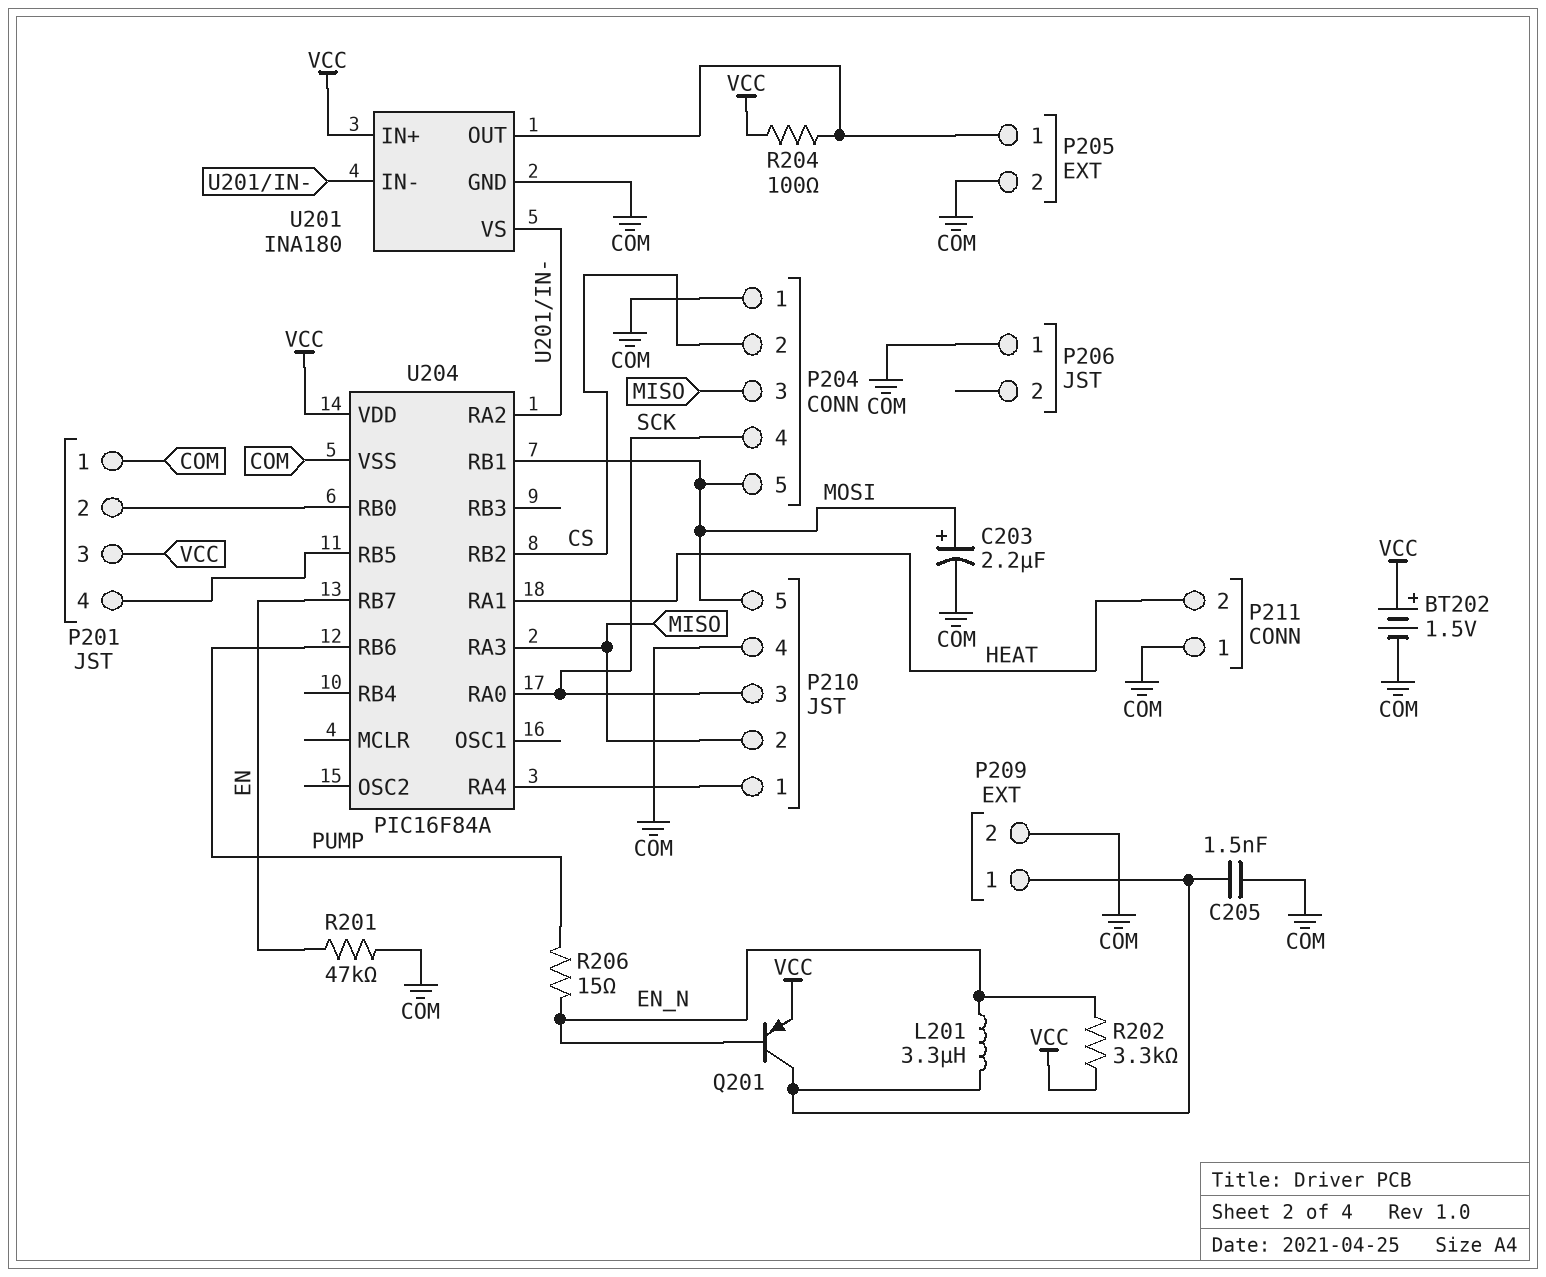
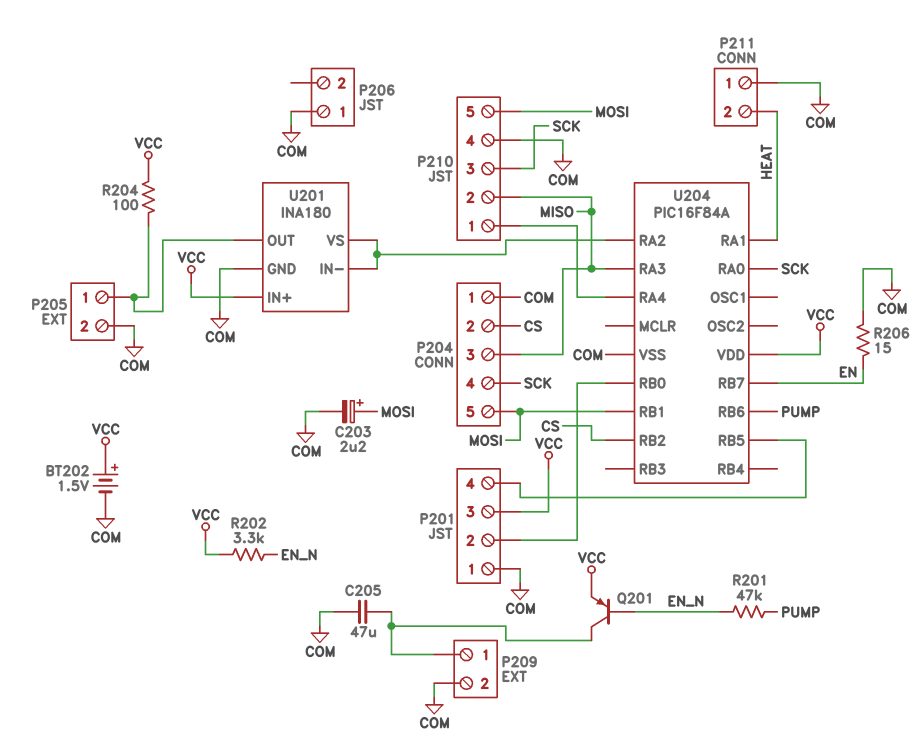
C205: 1.5nF (COM, P209/1) -> 47uF (COM, P209/1)
L201: 3.3uH (EN_N, P209/1) -> none
R201: 47k (COM, EN) -> 47k (EN_N, PUMP)
R206: 15 (EN_N, PUMP) -> 15 (COM, EN)

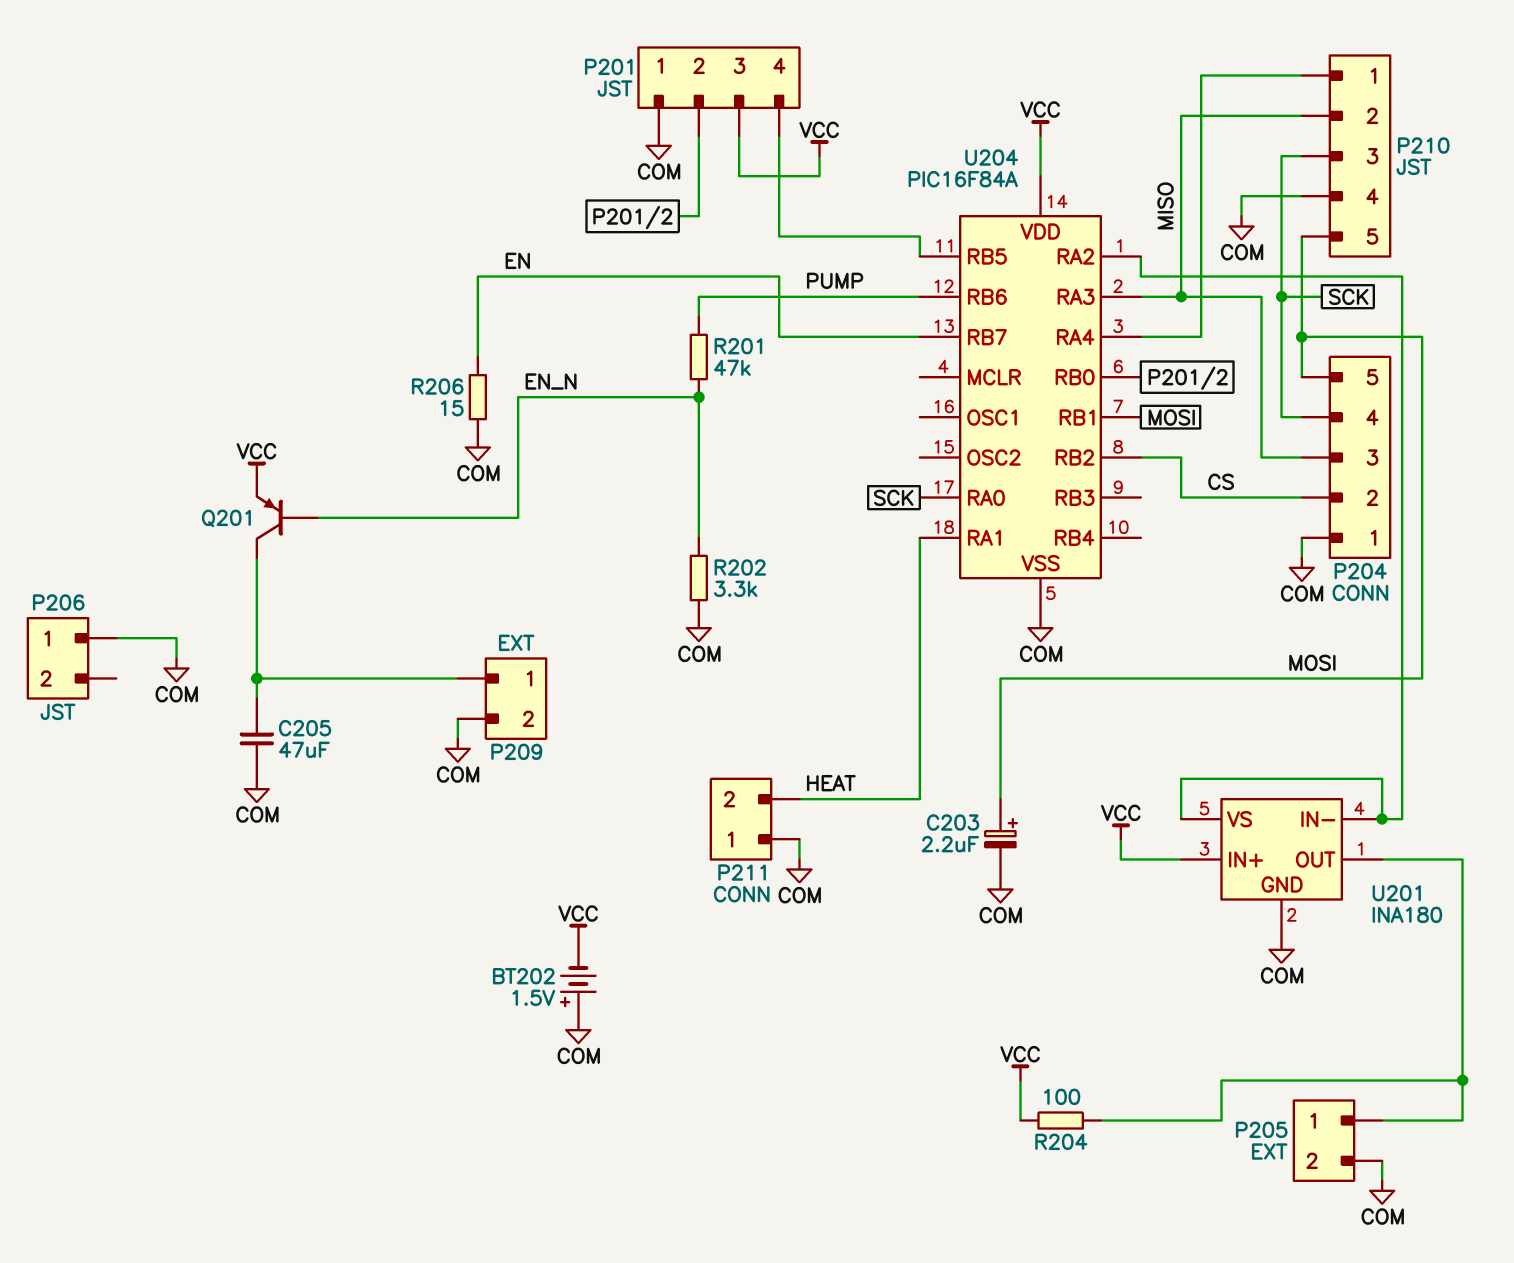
BT202: 1.5V (plus VCC, minus COM) -> 1.5V (plus COM, minus VCC)
R202: 3.3k (EN_N, VCC) -> 3.3k (COM, EN_N)

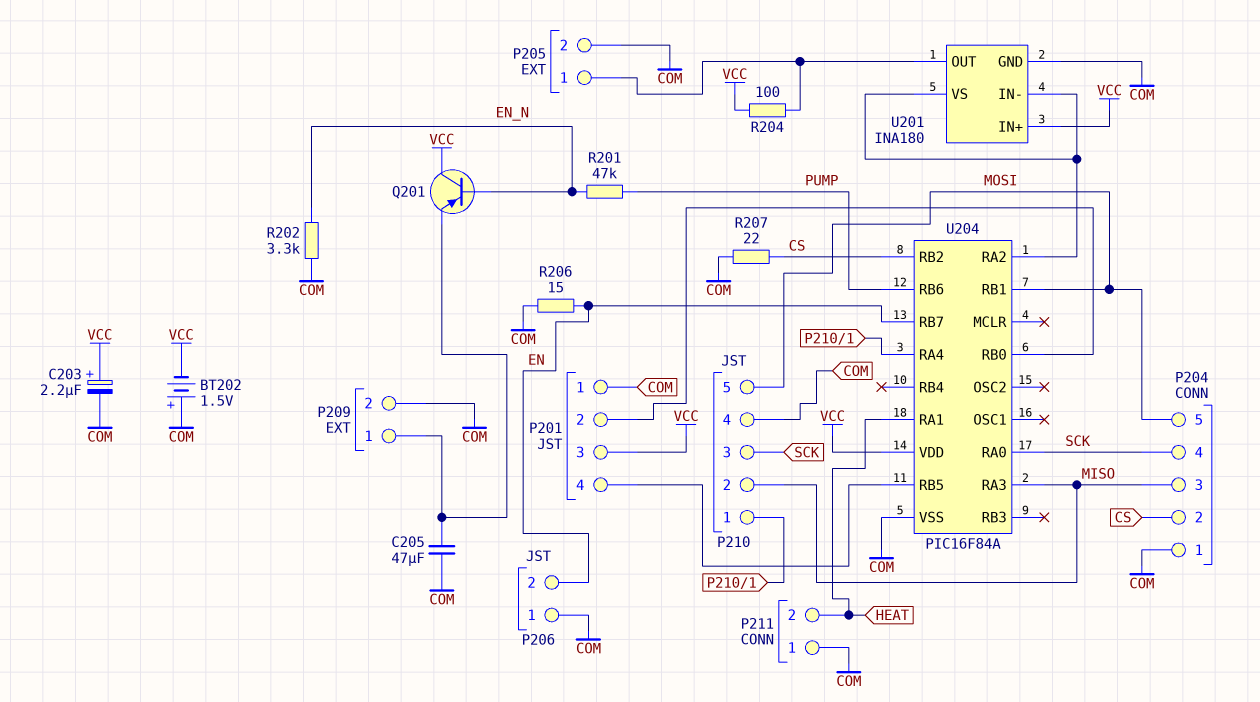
C203: 2.2uF (plus MOSI, minus COM) -> 2.2uF (plus VCC, minus COM)
P206 pin 2: none -> EN
Q201: PNP (B EN_N, C P209/1, E VCC) -> PNP (B EN_N, C VCC, E P209/1)
R207: none -> 22 (COM, CS)

